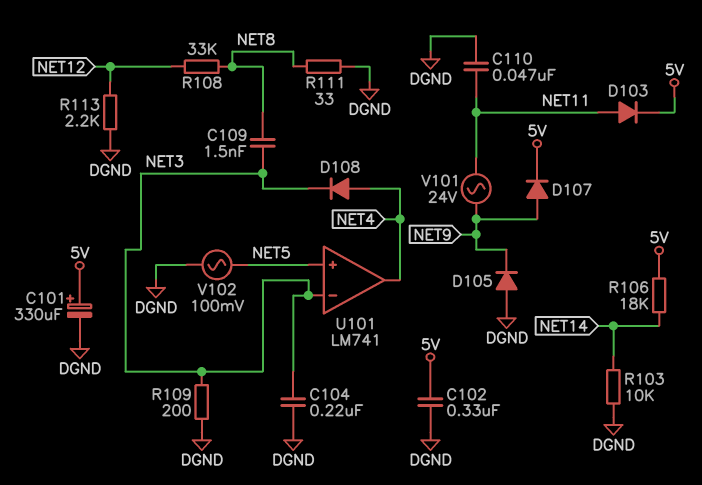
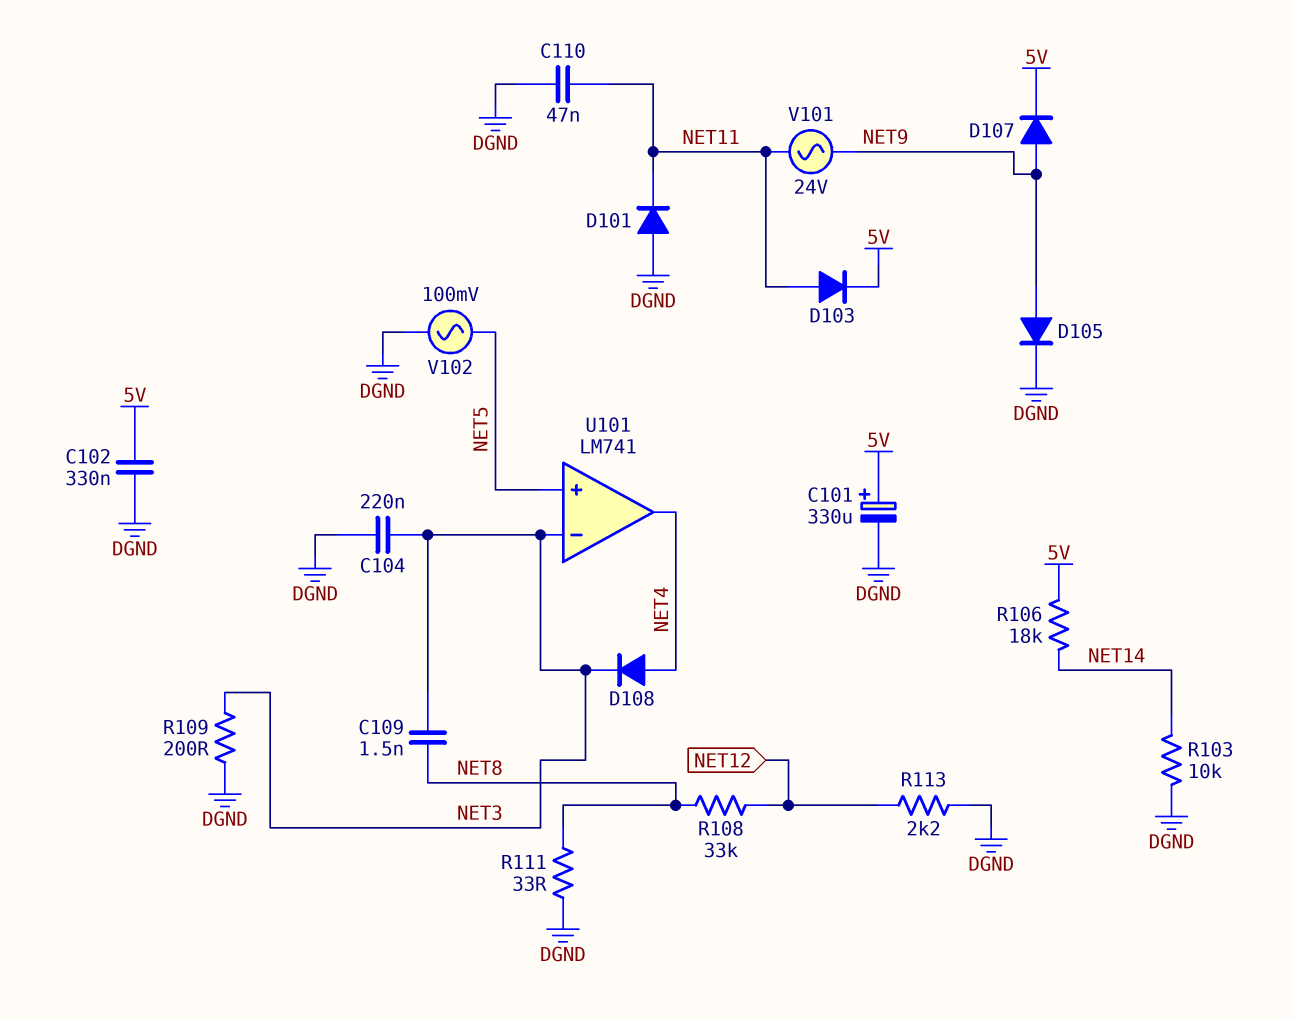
D101: none -> diode (A DGND, K NET11)
D105: diode (A DGND, K NET9) -> diode (A NET9, K DGND)

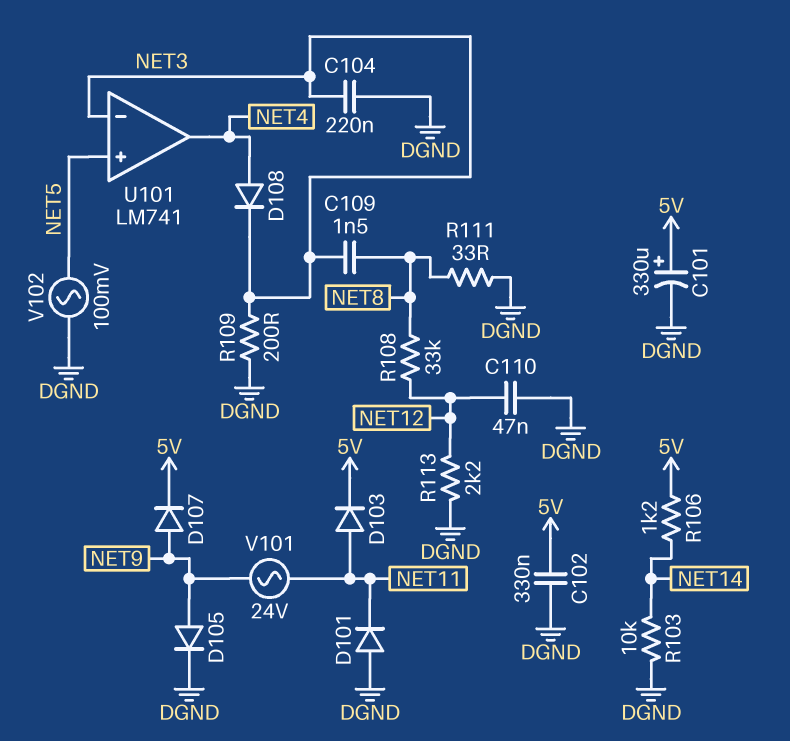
C110: 47nF (DGND, NET11) -> 47nF (DGND, NET12)
R106: 18k (5V, NET14) -> 1.2k (5V, NET14)

